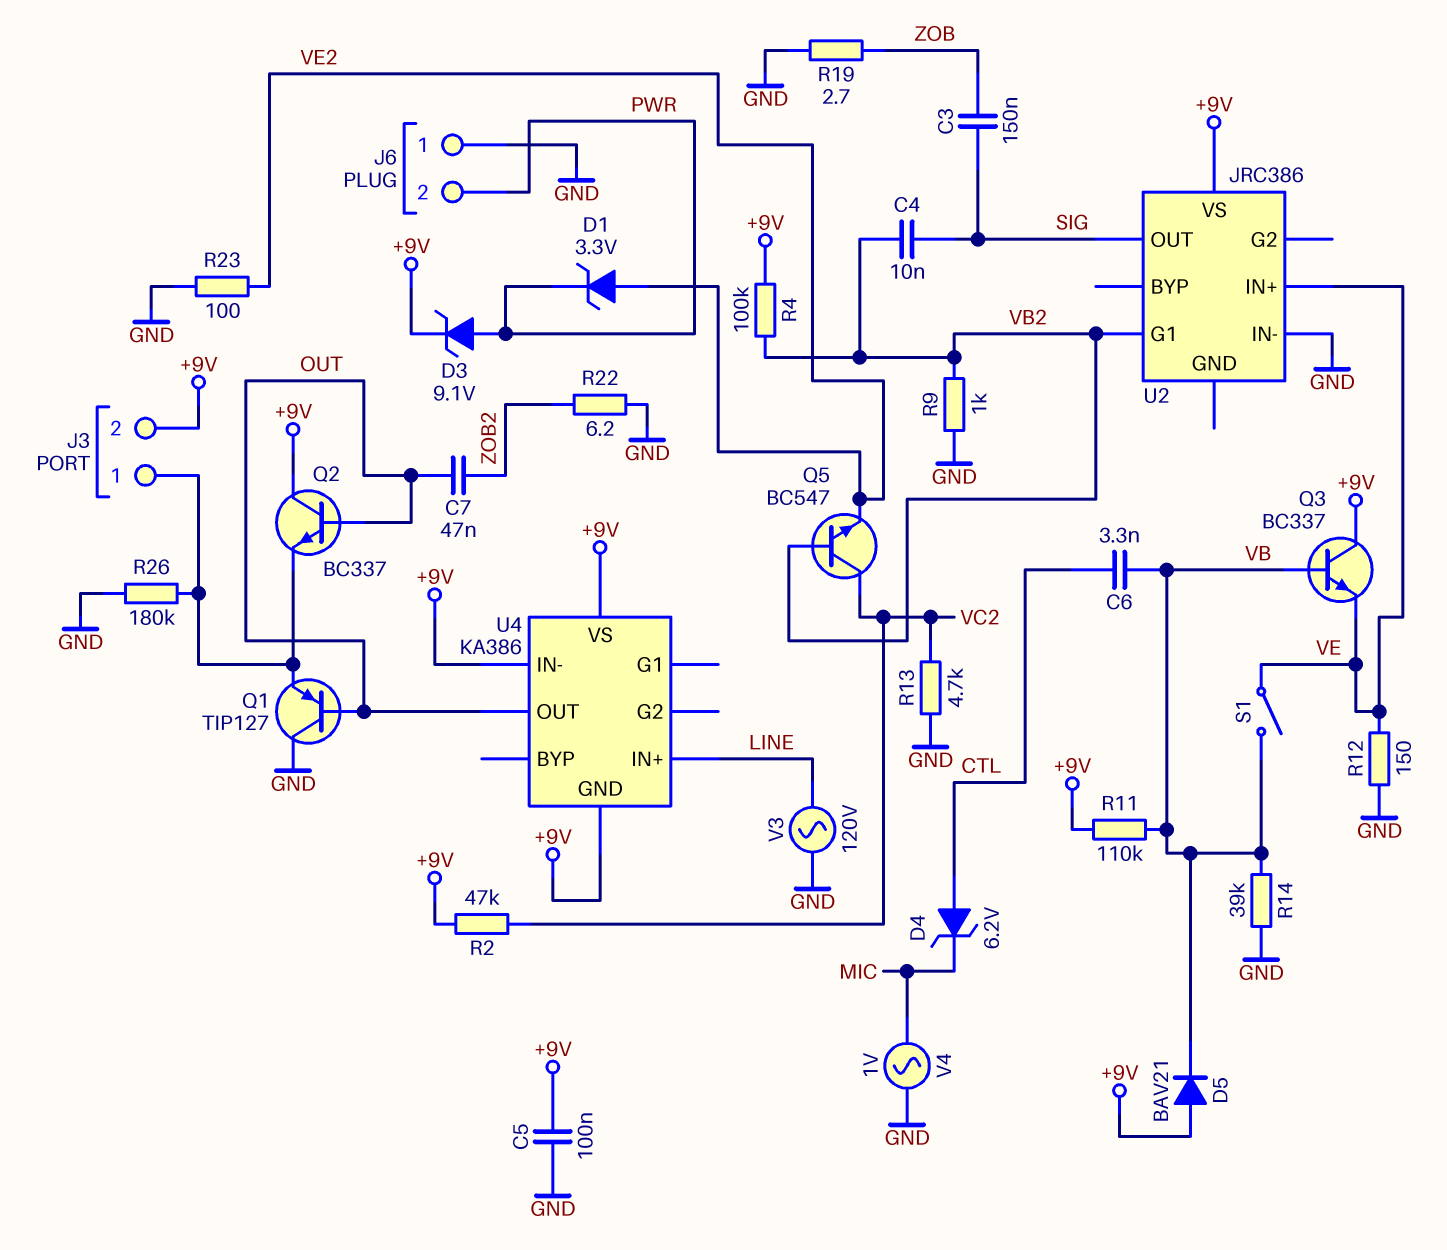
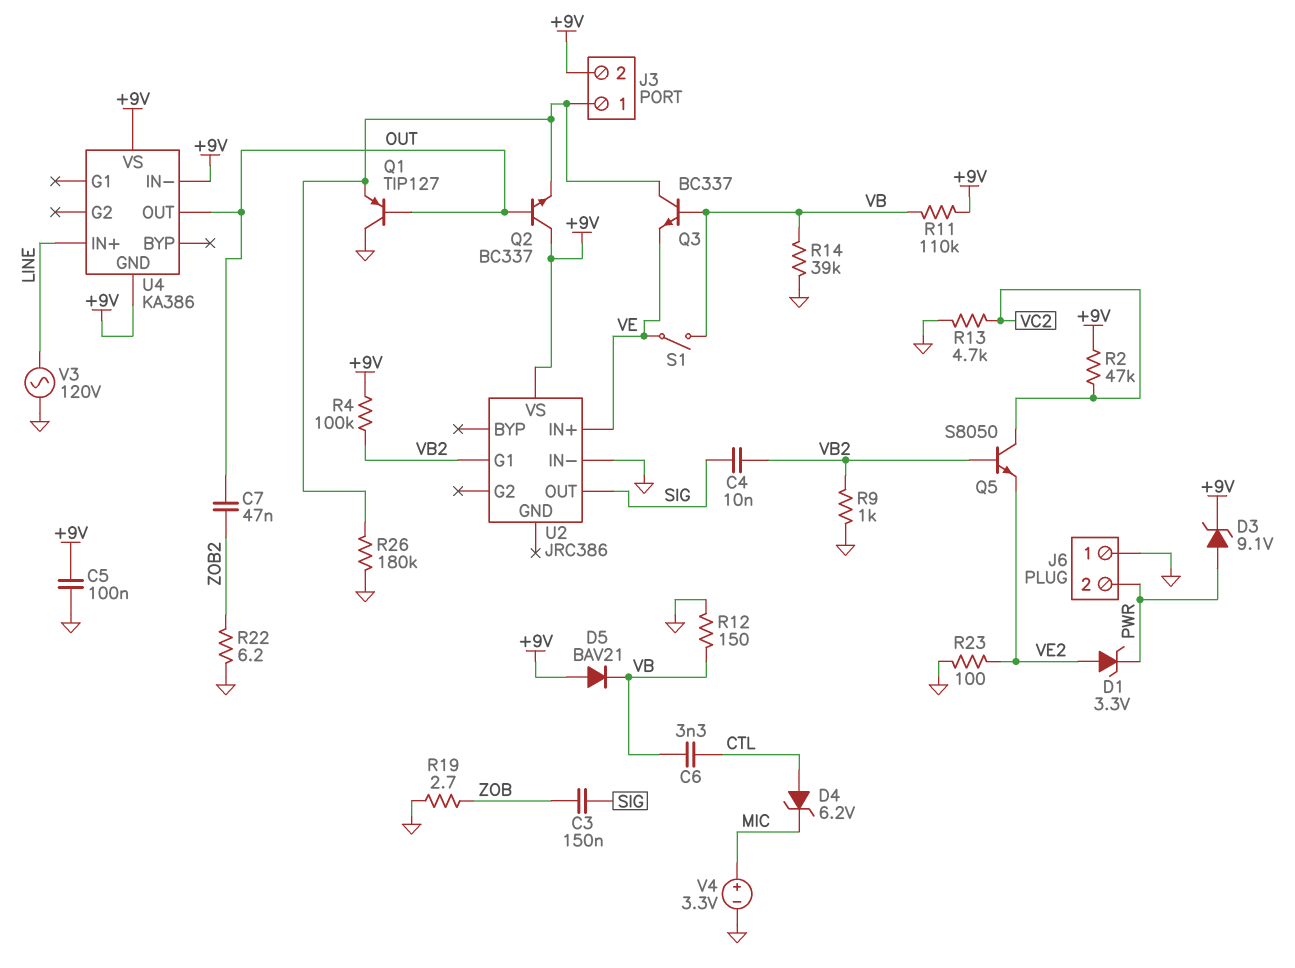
Q3: NPN BC337 (B VB, C +9V, E VE) -> NPN BC337 (B VB, C J3/1, E VE)
Q5: NPN BC547 (B VB2, C VC2, E VE2) -> NPN S8050 (B VB2, C VC2, E VE2)
R12: 150 (GND, VE) -> 150 (GND, VB)
V4: AC 1V (GND, MIC) -> 3.3V (plus MIC, minus GND)

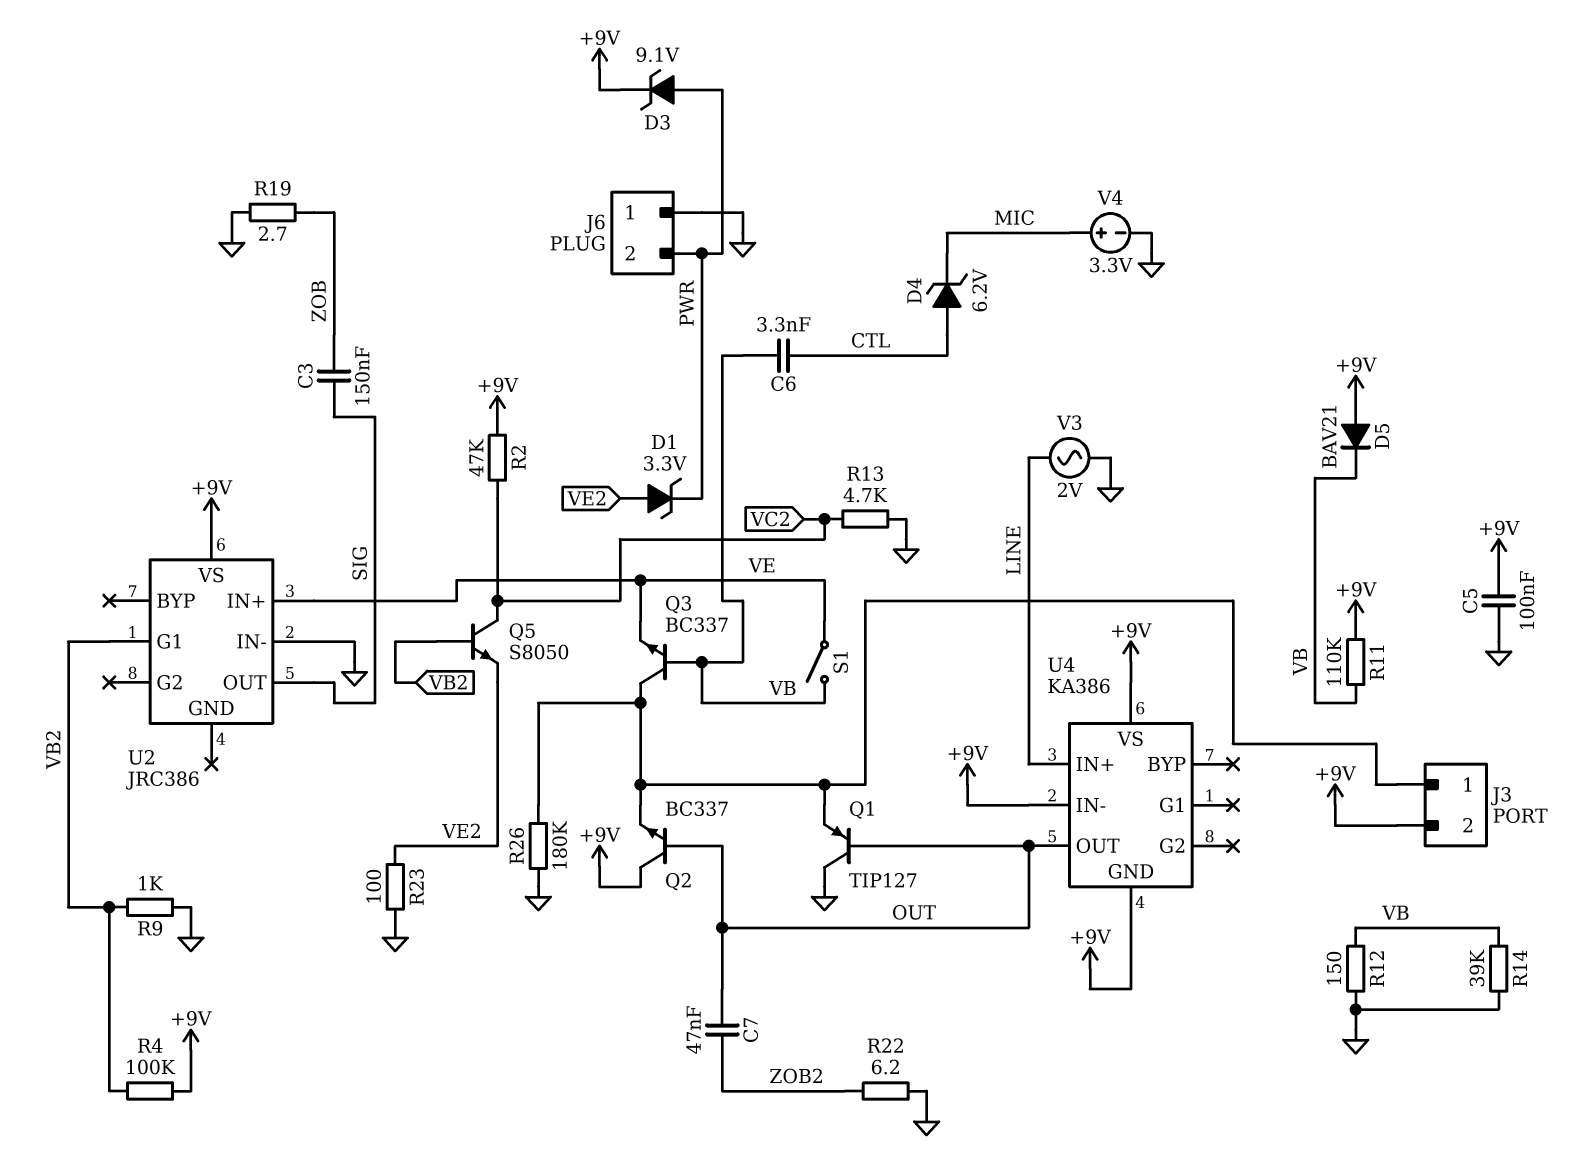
C4: 10nF (SIG, VB2) -> none
V3: AC 120V (GND, LINE) -> AC 2V (GND, LINE)

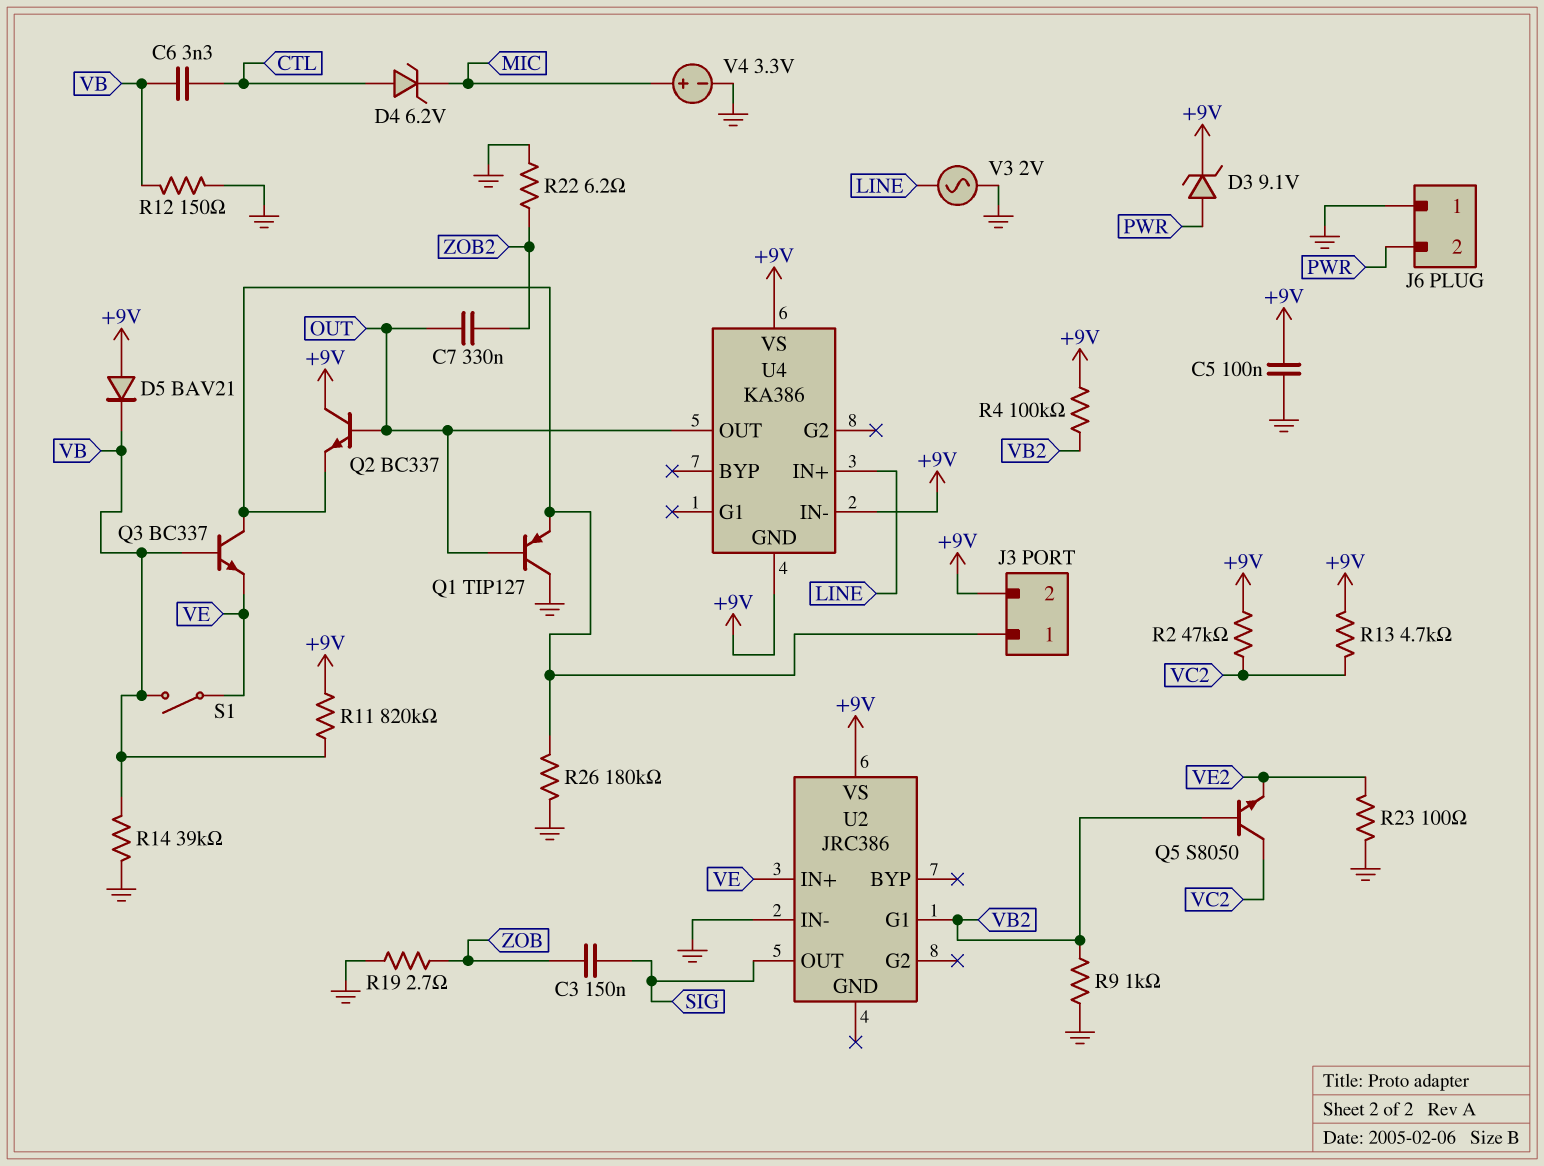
C7: 47nF (OUT, ZOB2) -> 330nF (OUT, ZOB2)
D1: zener 3.3V (A VE2, K PWR) -> none
R11: 110k (+9V, VB) -> 820k (+9V, VB)
R13: 4.7k (GND, VC2) -> 4.7k (+9V, VC2)

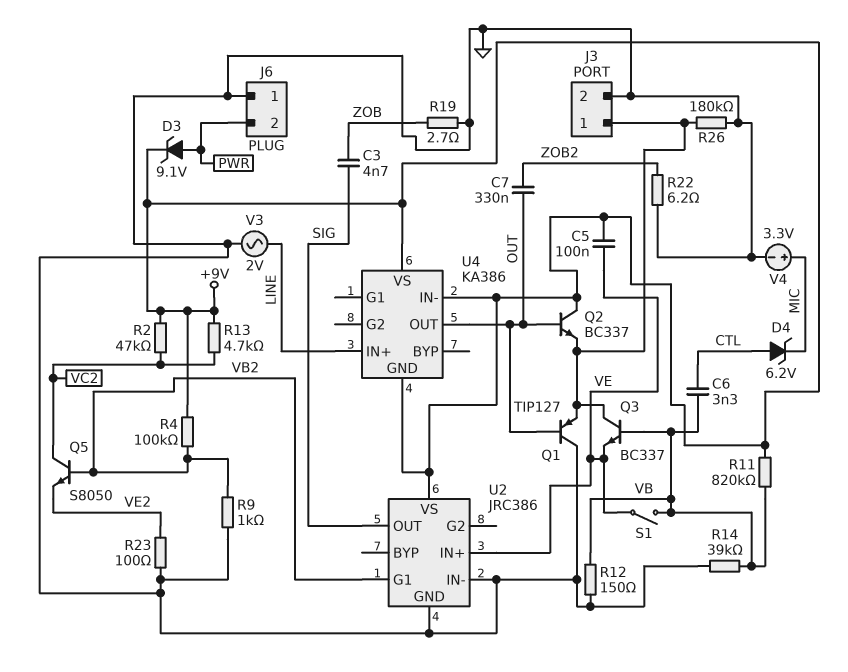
C3: 150nF (SIG, ZOB) -> 4.7nF (SIG, ZOB)
C5: 100nF (+9V, GND) -> 100nF (+9V, VE)
D5: diode BAV21 (A +9V, K VB) -> none
J3 pin 2: +9V -> GND
U2 pin GND: none -> GND

